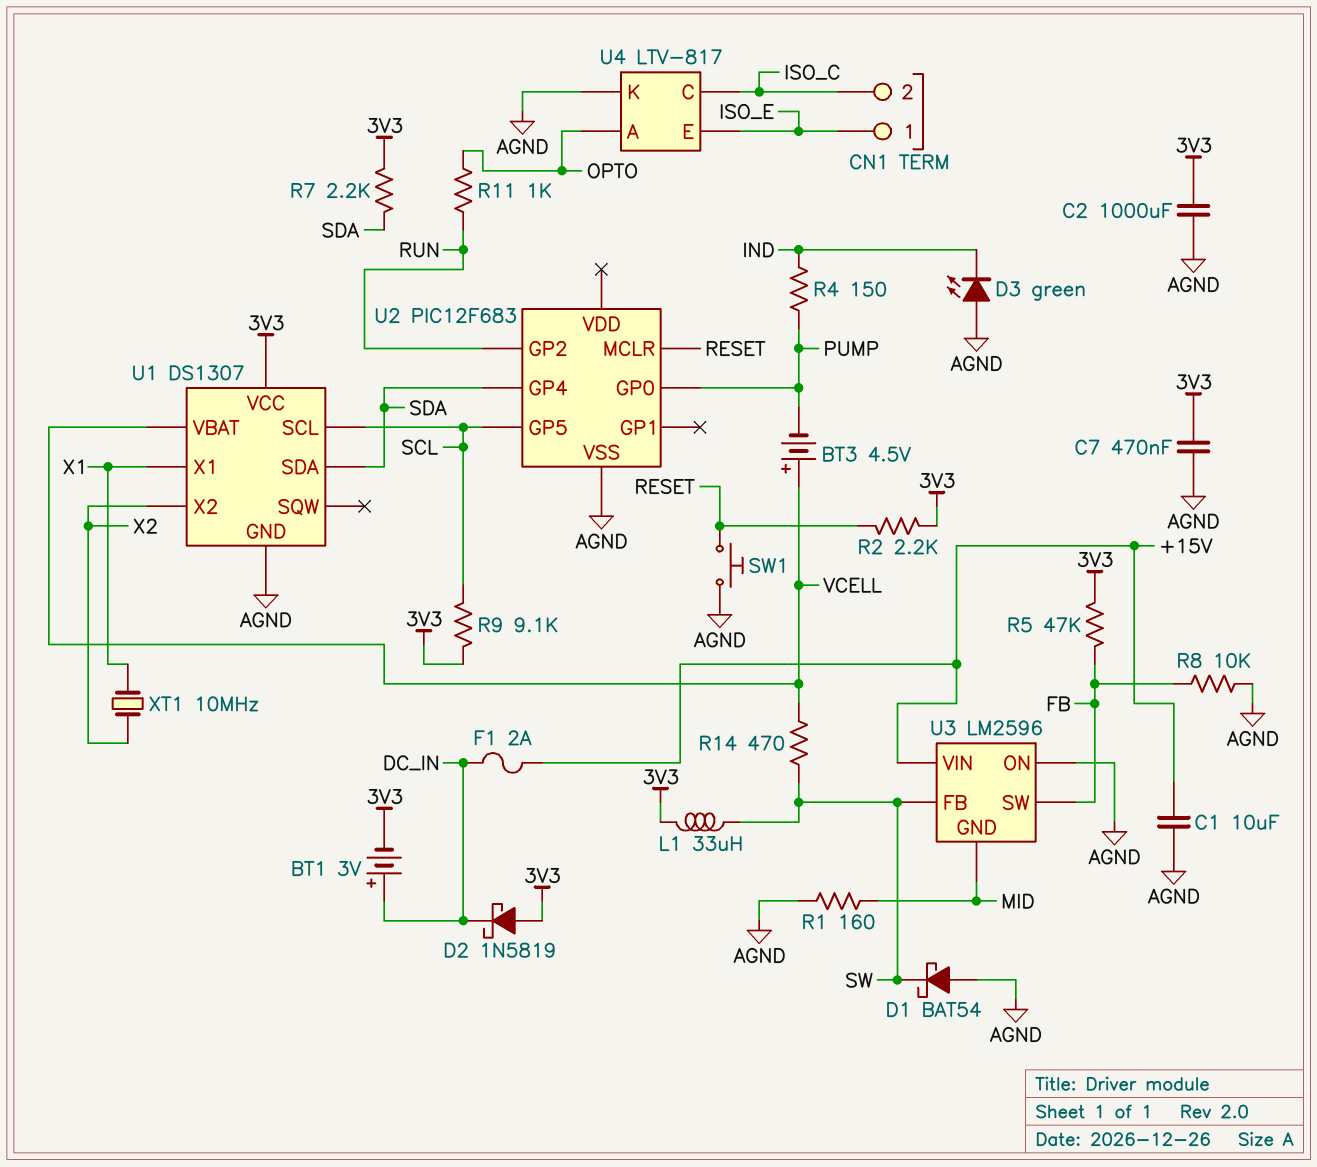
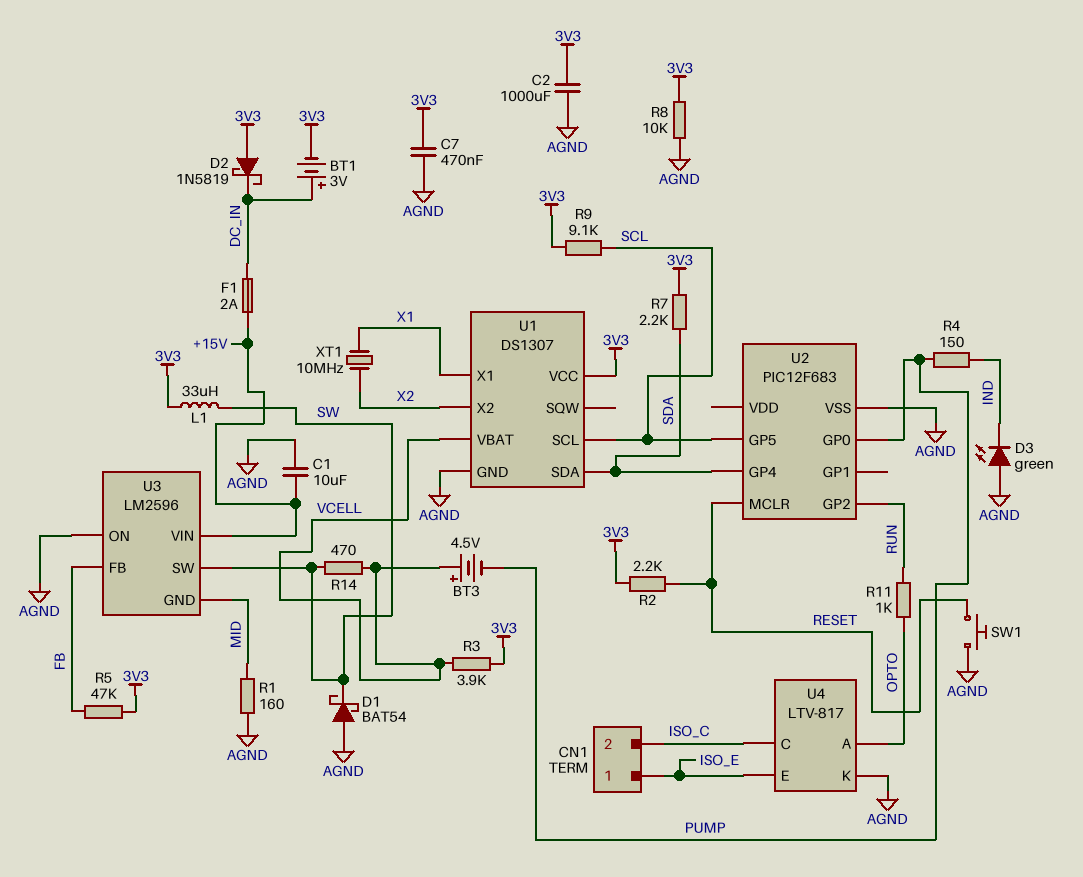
R3: none -> 3.9k (3V3, VCELL)
R8: 10k (AGND, FB) -> 10k (3V3, AGND)
U3 pin FB: SW -> FB
U3 pin SW: FB -> SW

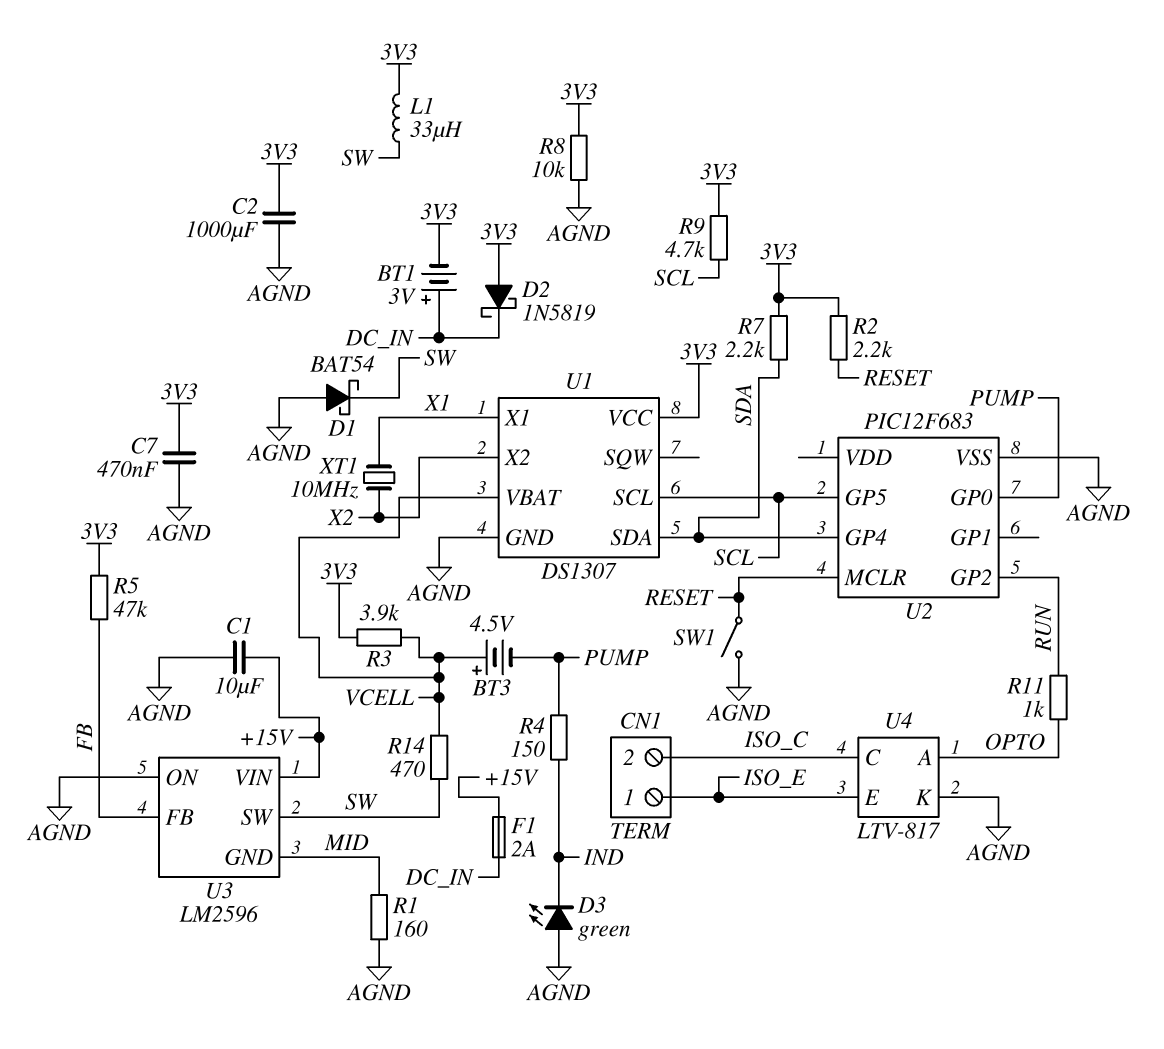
R9: 9.1k (3V3, SCL) -> 4.7k (3V3, SCL)
SW1: button (AGND, RESET) -> switch (AGND, RESET)

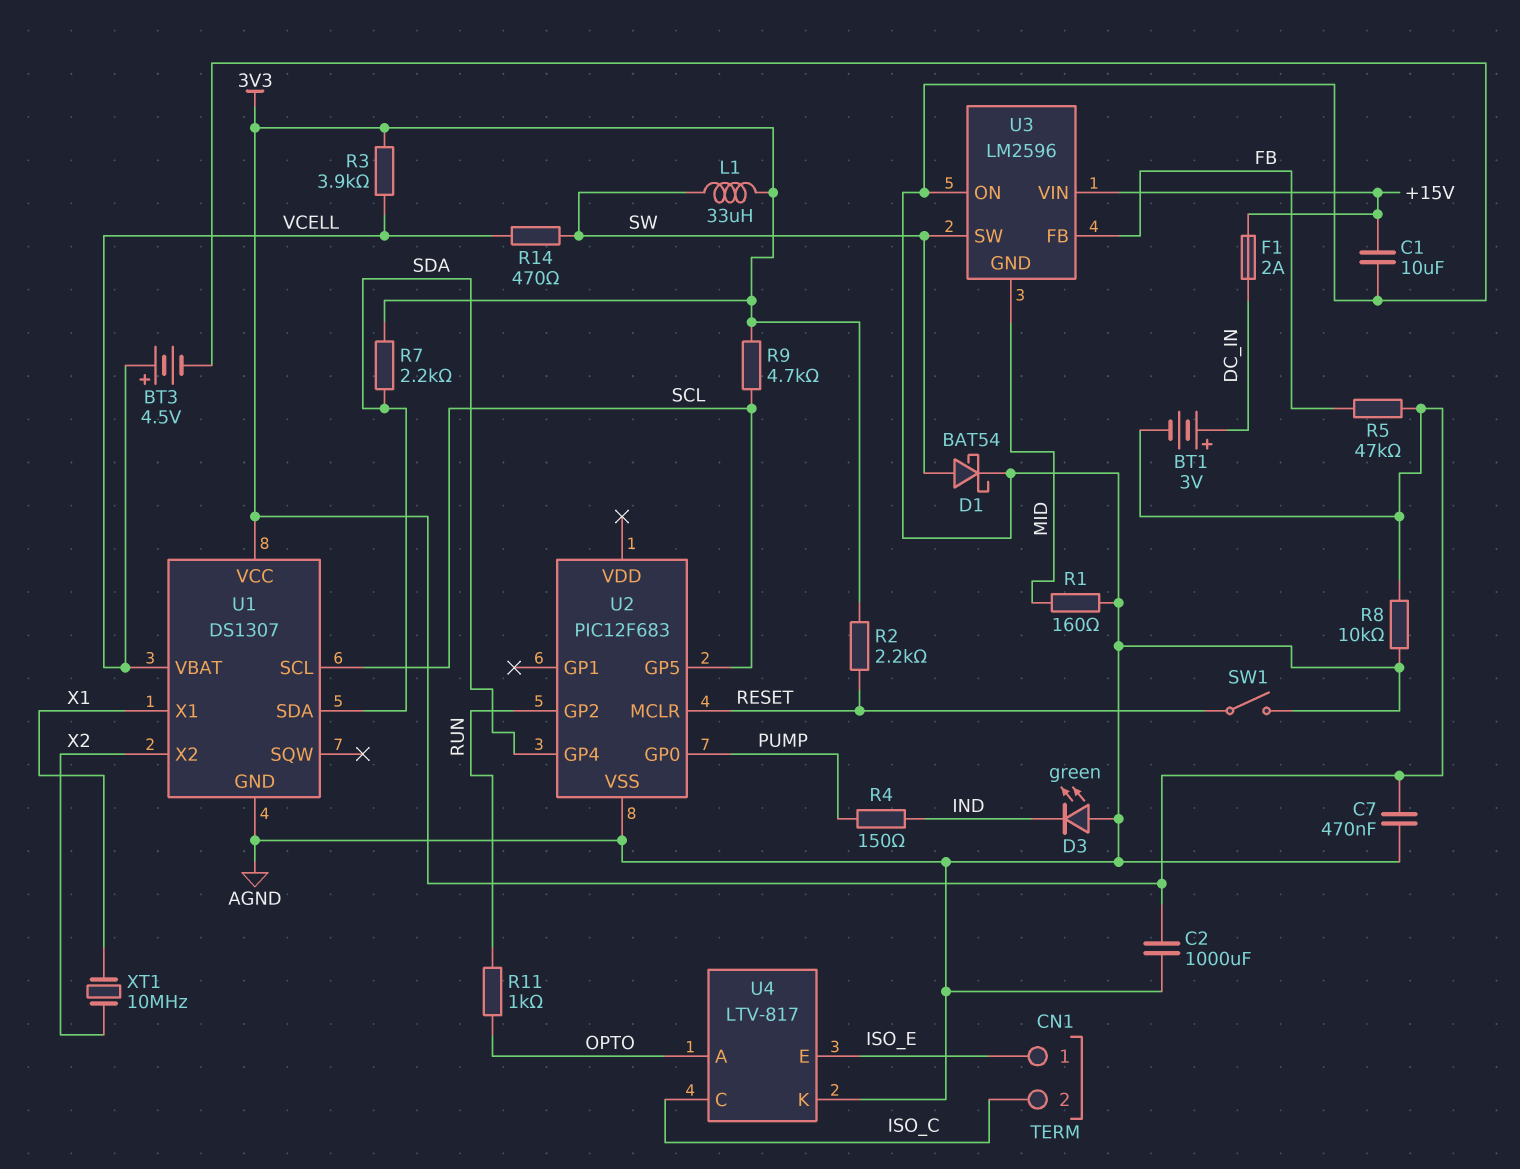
BT3: 4.5V (plus VCELL, minus PUMP) -> 4.5V (plus VCELL, minus AGND)
D1: schottky BAT54 (A AGND, K SW) -> schottky BAT54 (A SW, K AGND)
D2: schottky 1N5819 (A 3V3, K DC_IN) -> none

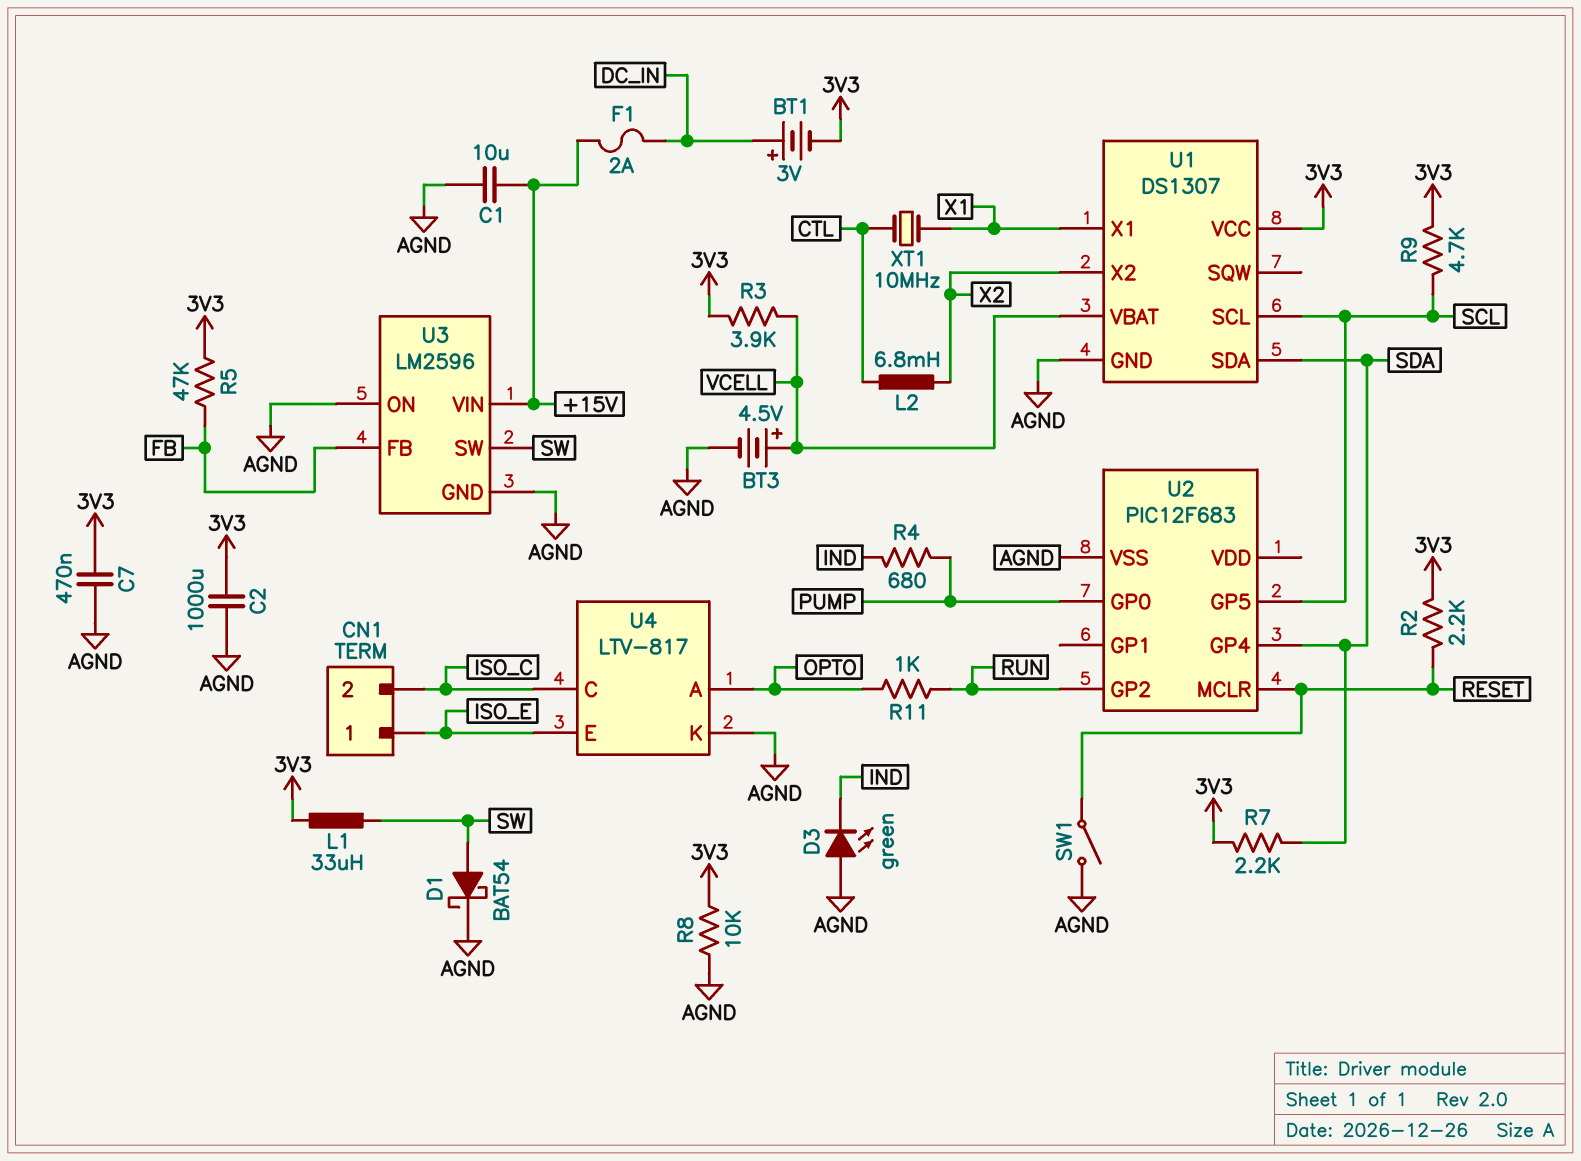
L2: none -> 6.8mH (CTL, X2)
R1: 160 (AGND, MID) -> none
R4: 150 (IND, PUMP) -> 680 (IND, PUMP)
R14: 470 (SW, VCELL) -> none
U3 pin GND: MID -> AGND
XT1: 10MHz (X1, X2) -> 10MHz (CTL, X1)

